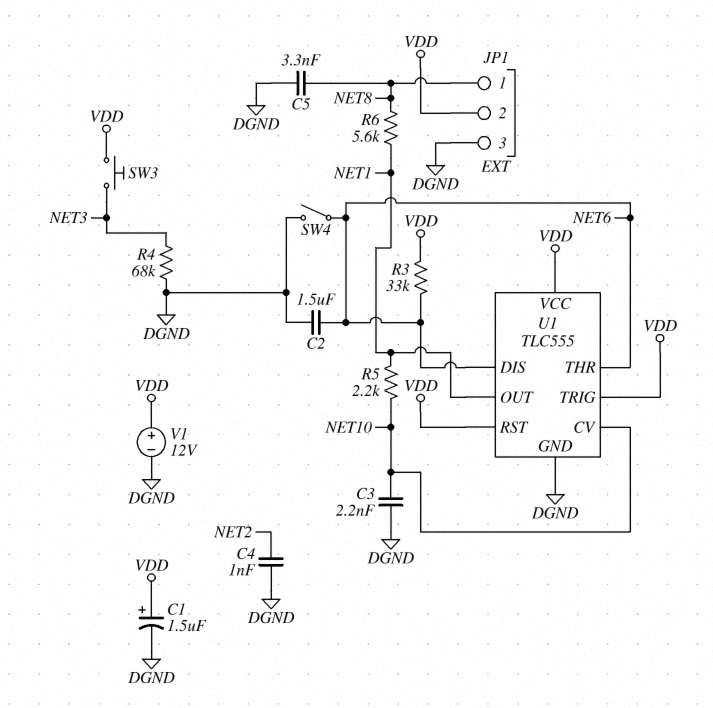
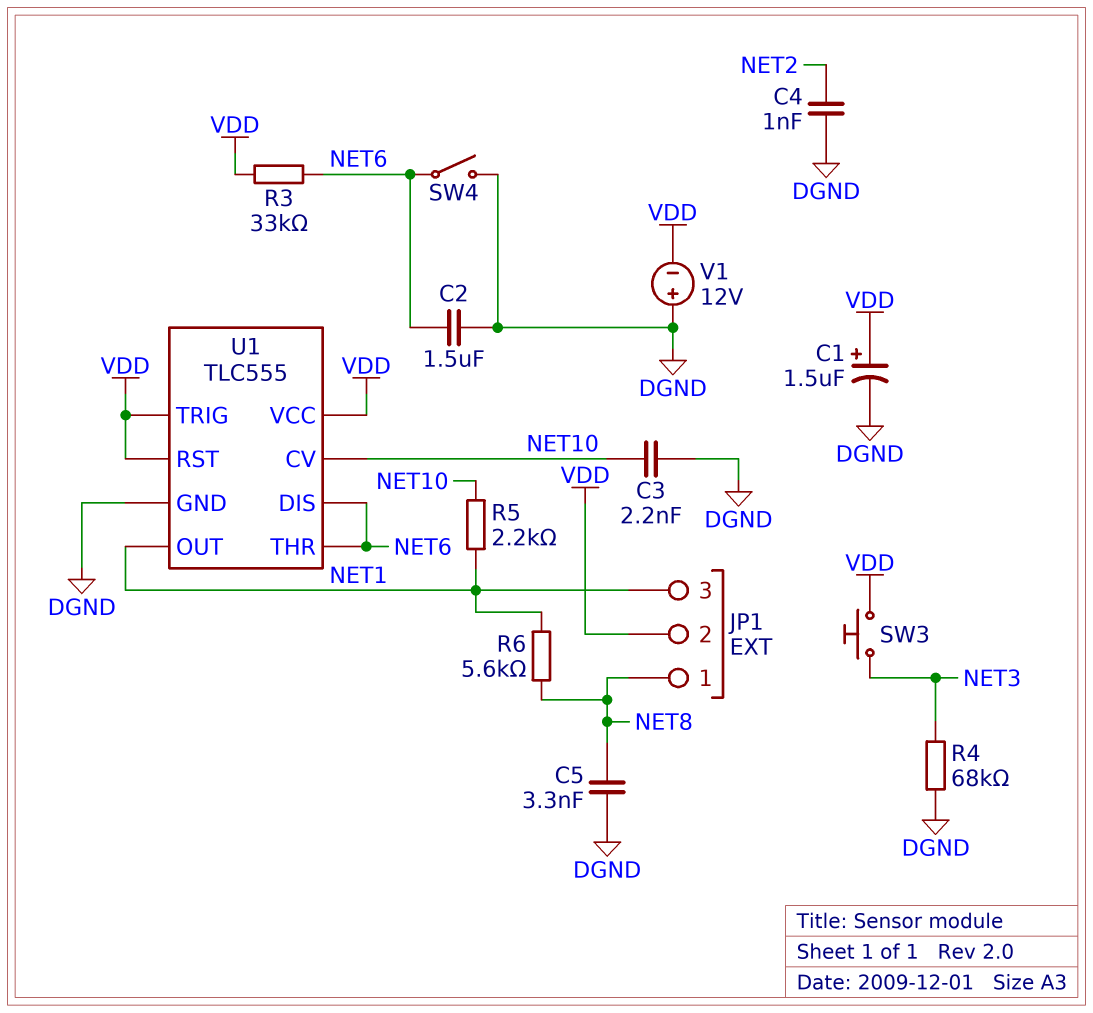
JP1 pin 3: DGND -> NET1
V1: 12V (plus VDD, minus DGND) -> 12V (plus DGND, minus VDD)

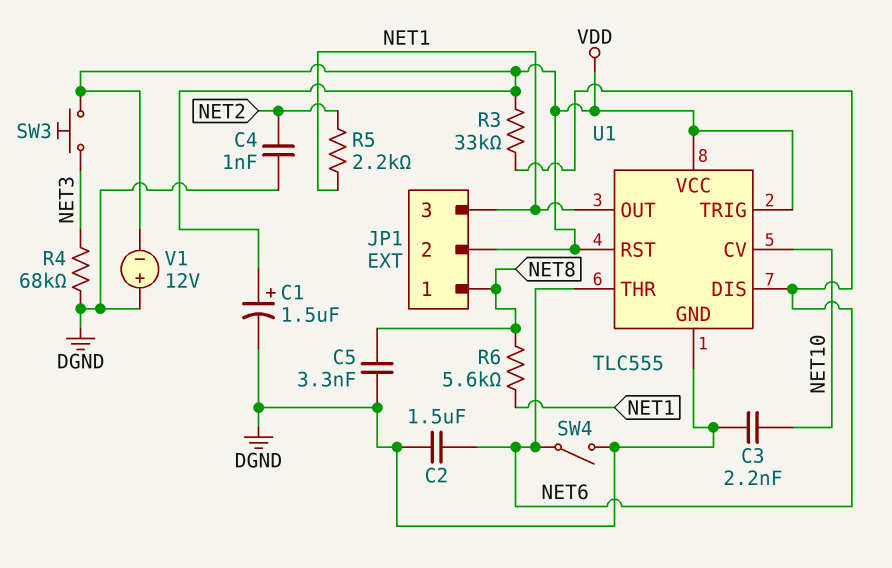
R5: 2.2k (NET1, NET10) -> 2.2k (NET1, NET2)

